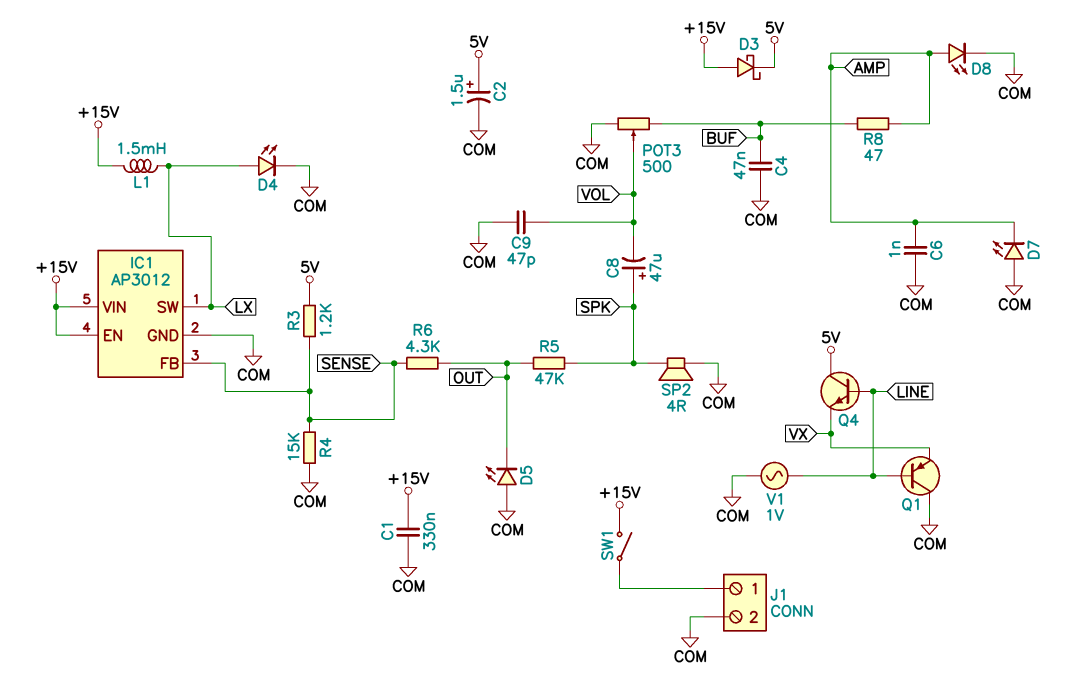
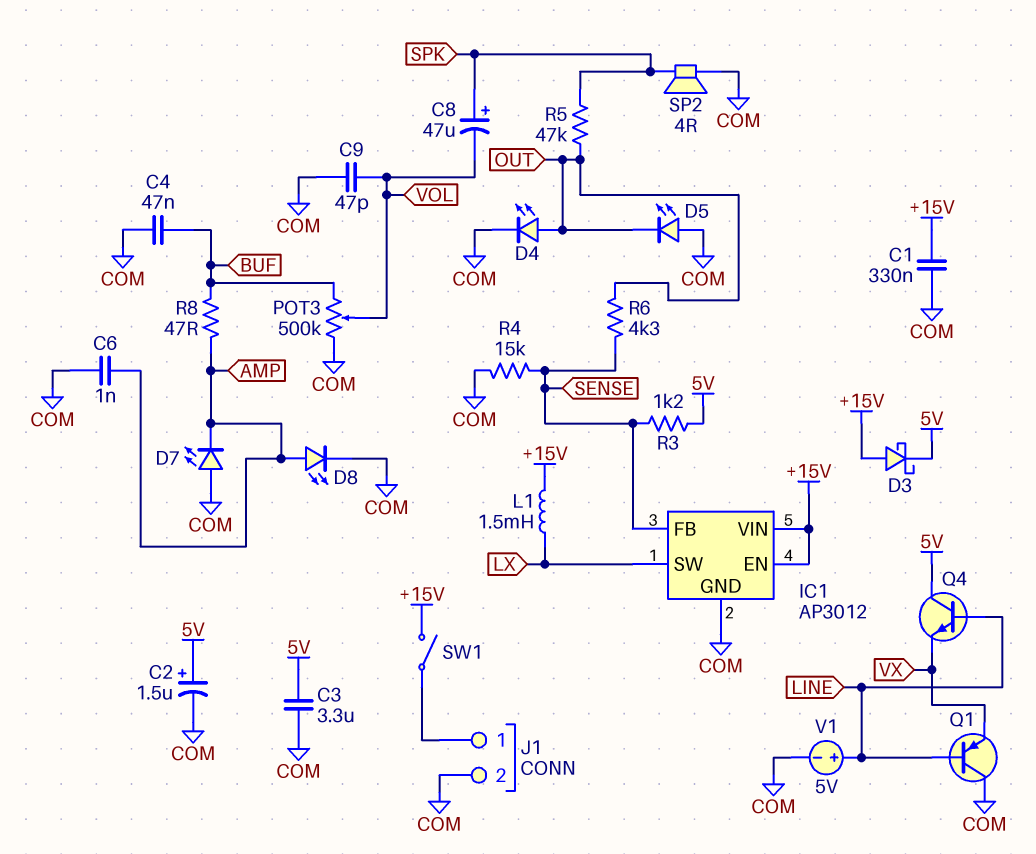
C3: none -> 3.3uF (5V, COM)
D4: LED (A LX, K COM) -> LED (A OUT, K COM)
POT3: 500 (BUF, COM, wiper VOL) -> 500k (BUF, COM, wiper VOL)
V1: AC 1V (COM, LINE) -> 5V (plus LINE, minus COM)

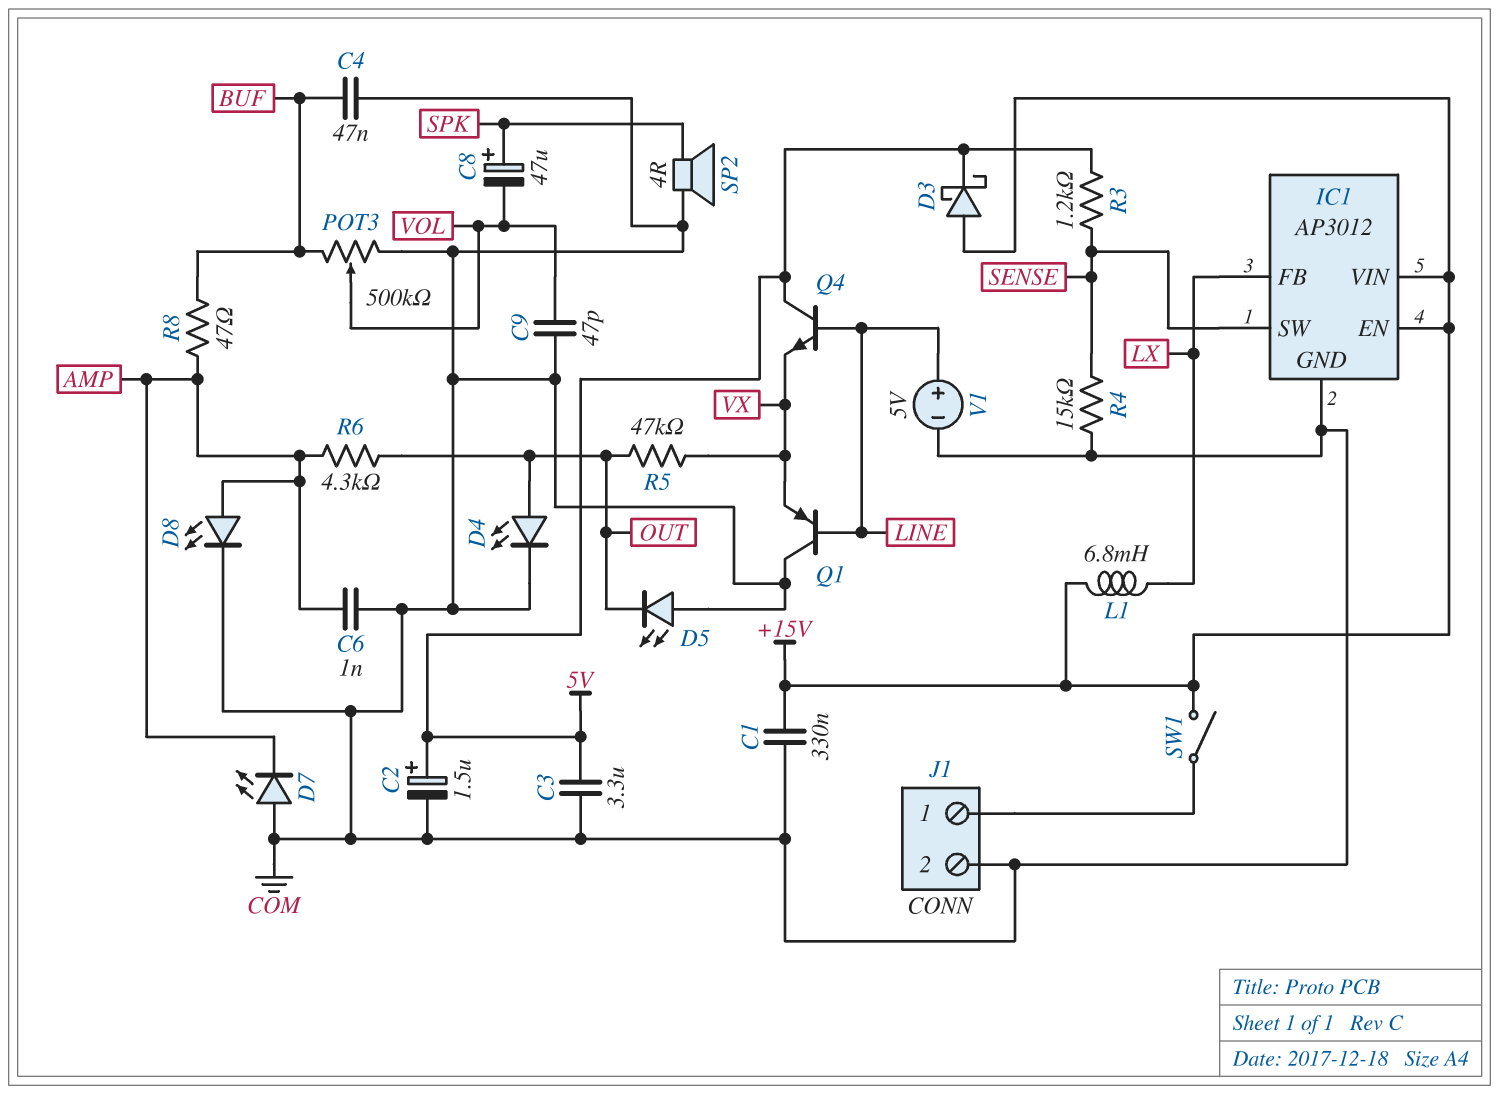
IC1 pin FB: SENSE -> LX
IC1 pin SW: LX -> SENSE
L1: 1.5mH (+15V, LX) -> 6.8mH (+15V, LX)
R5: 47k (OUT, SPK) -> 47k (OUT, VX)
R6: 4.3k (OUT, SENSE) -> 4.3k (AMP, OUT)

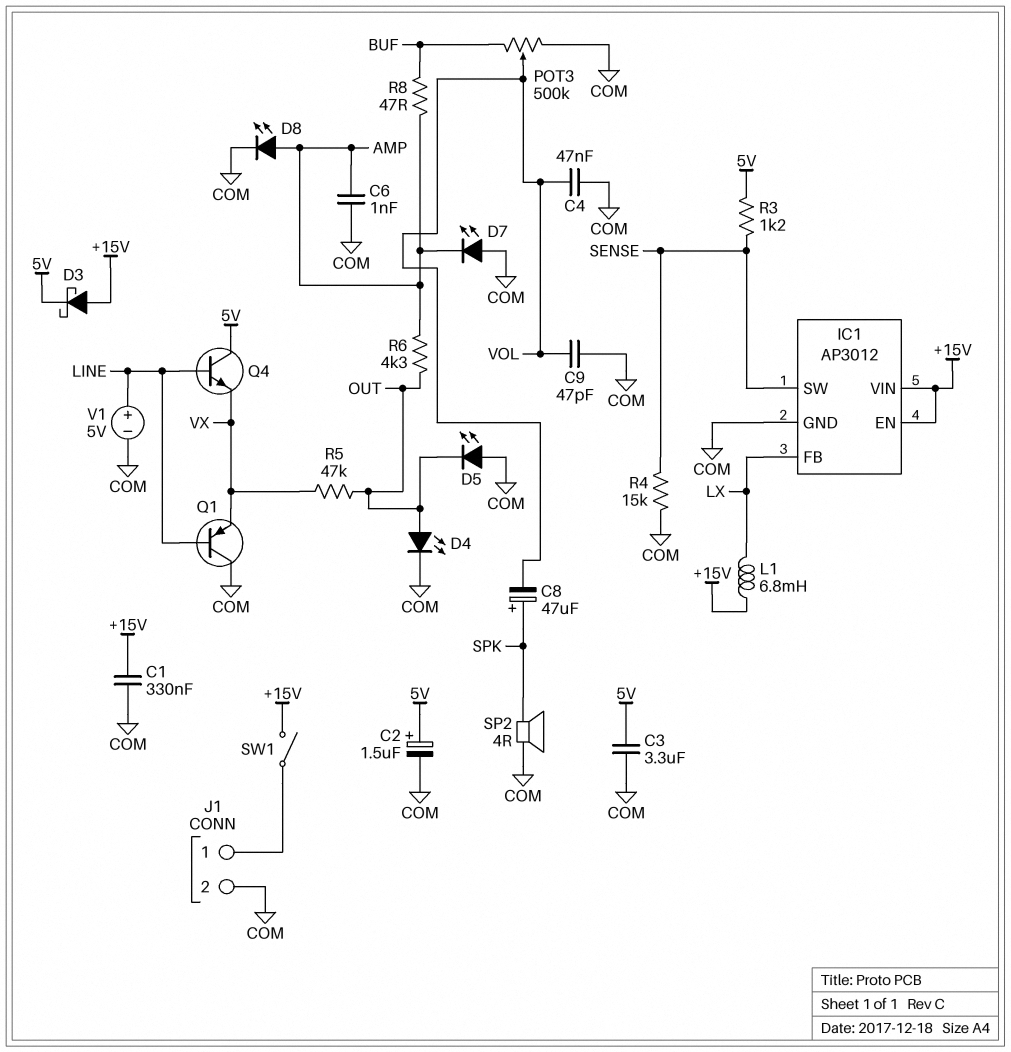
C4: 47nF (BUF, COM) -> 47nF (COM, VOL)

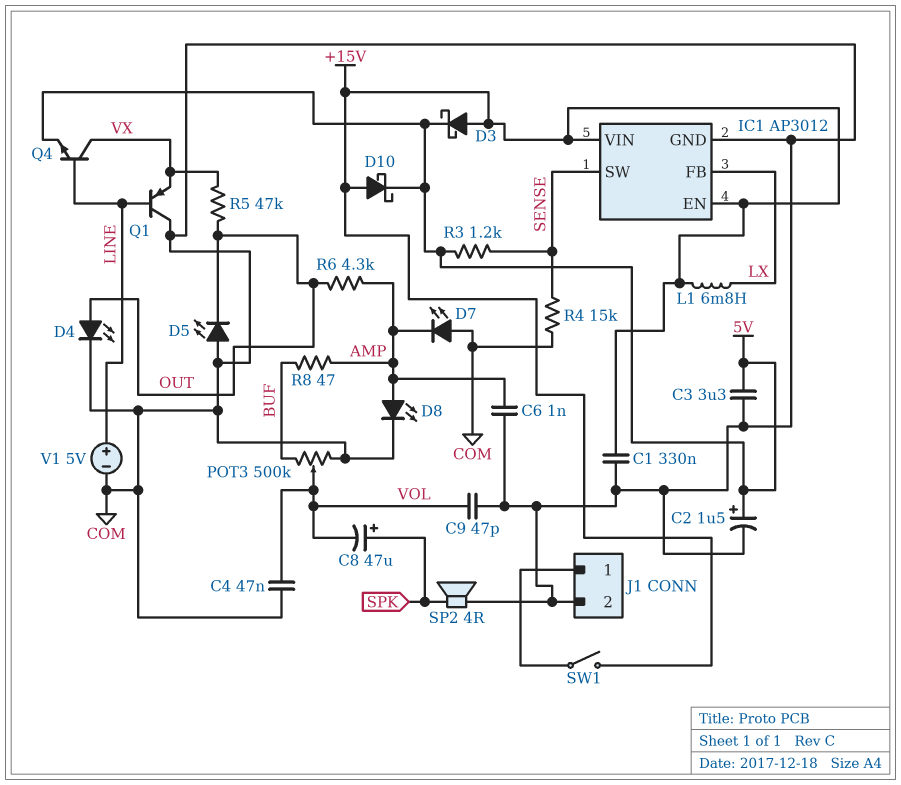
D10: none -> schottky (A +15V, K 5V)
Q4: NPN (B LINE, C 5V, E VX) -> NPN (B LINE, C VX, E 5V)

